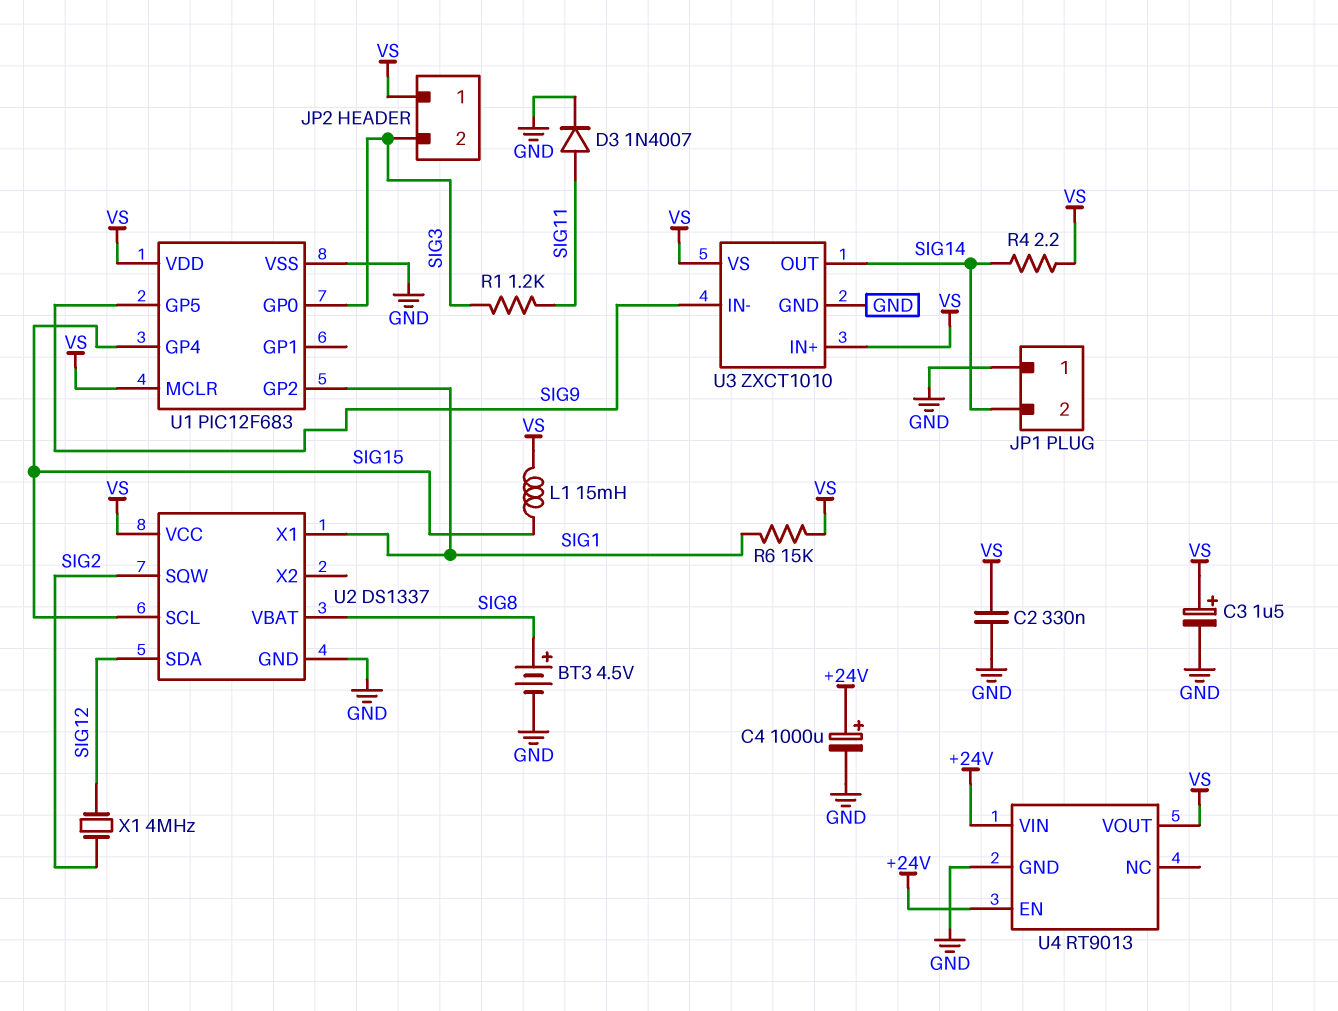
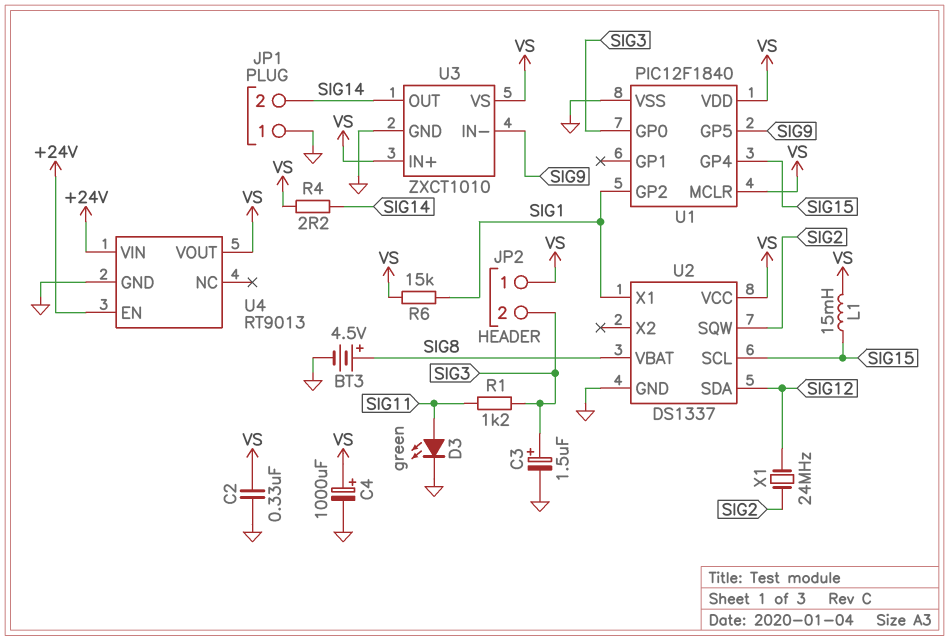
C3: 1.5uF (plus VS, minus GND) -> 1.5uF (plus SIG3, minus GND)
C4: 1000uF (plus +24V, minus GND) -> 1000uF (plus VS, minus GND)
D3: diode 1N4007 (A SIG11, K GND) -> LED green (A SIG11, K GND)
U1: PIC12F683 -> PIC12F1840
X1: 4MHz (SIG2, SIG12) -> 24MHz (SIG2, SIG12)

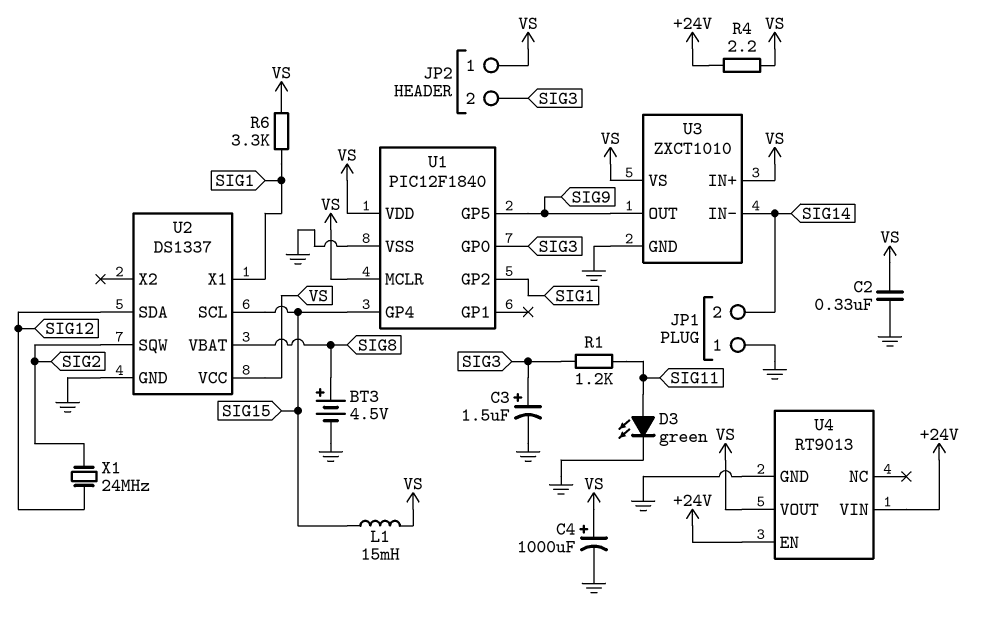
R4: 2.2 (SIG14, VS) -> 2.2 (+24V, VS)
R6: 15k (SIG1, VS) -> 3.3k (SIG1, VS)
U3 pin IN-: SIG9 -> SIG14
U3 pin OUT: SIG14 -> SIG9

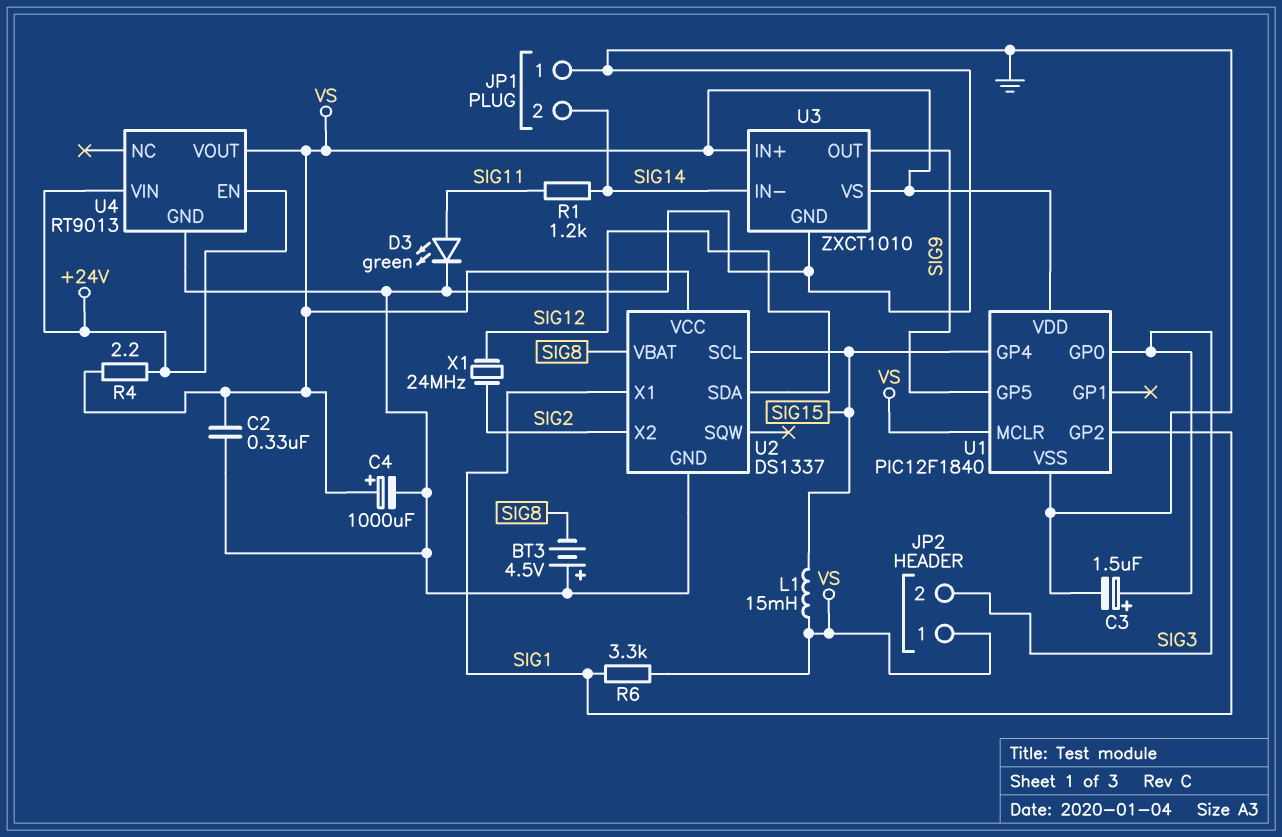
BT3: 4.5V (plus SIG8, minus GND) -> 4.5V (plus GND, minus SIG8)
R1: 1.2k (SIG3, SIG11) -> 1.2k (SIG11, SIG14)
U2 pin SQW: SIG2 -> none
U2 pin X2: none -> SIG2

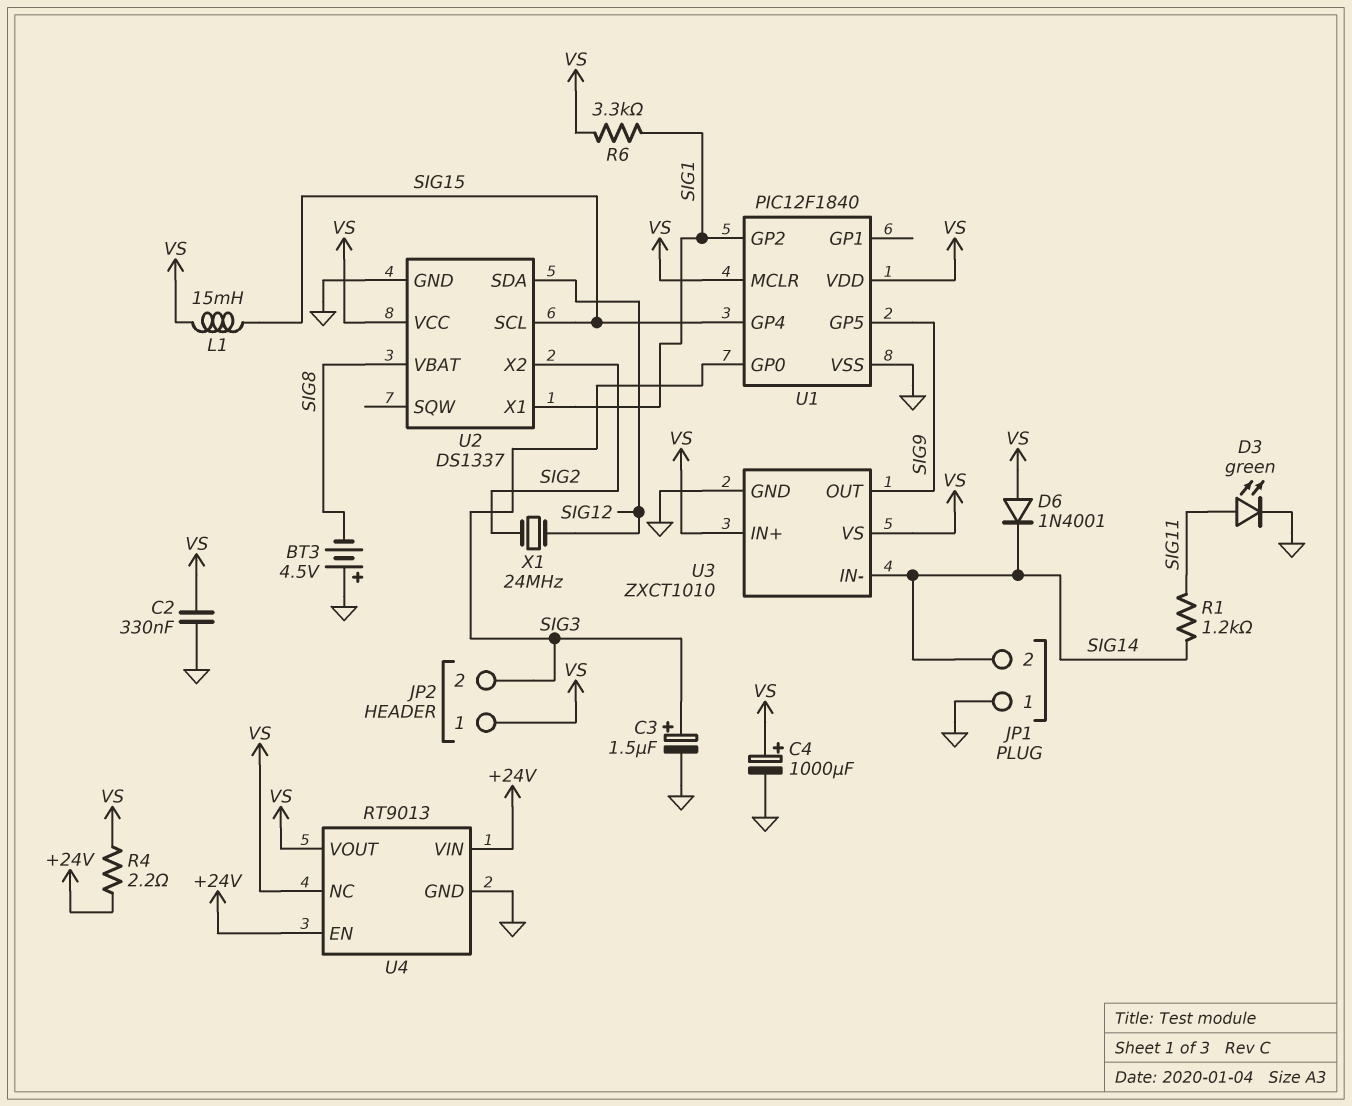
D6: none -> diode 1N4001 (A VS, K SIG14)
U4 pin NC: none -> VS

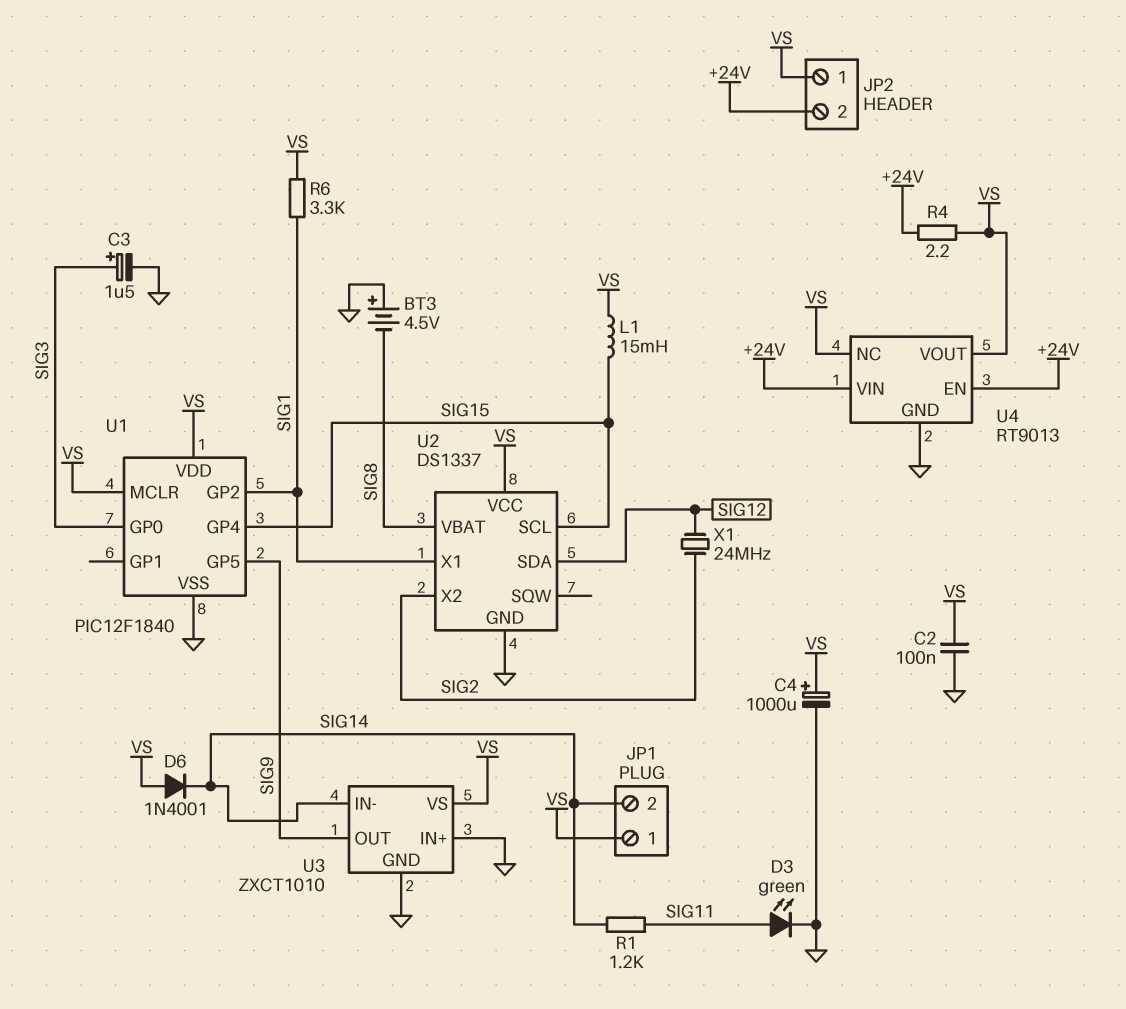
C2: 330nF (GND, VS) -> 100nF (GND, VS)
JP1 pin 1: GND -> VS
JP2 pin 2: SIG3 -> +24V
U3 pin IN+: VS -> GND

